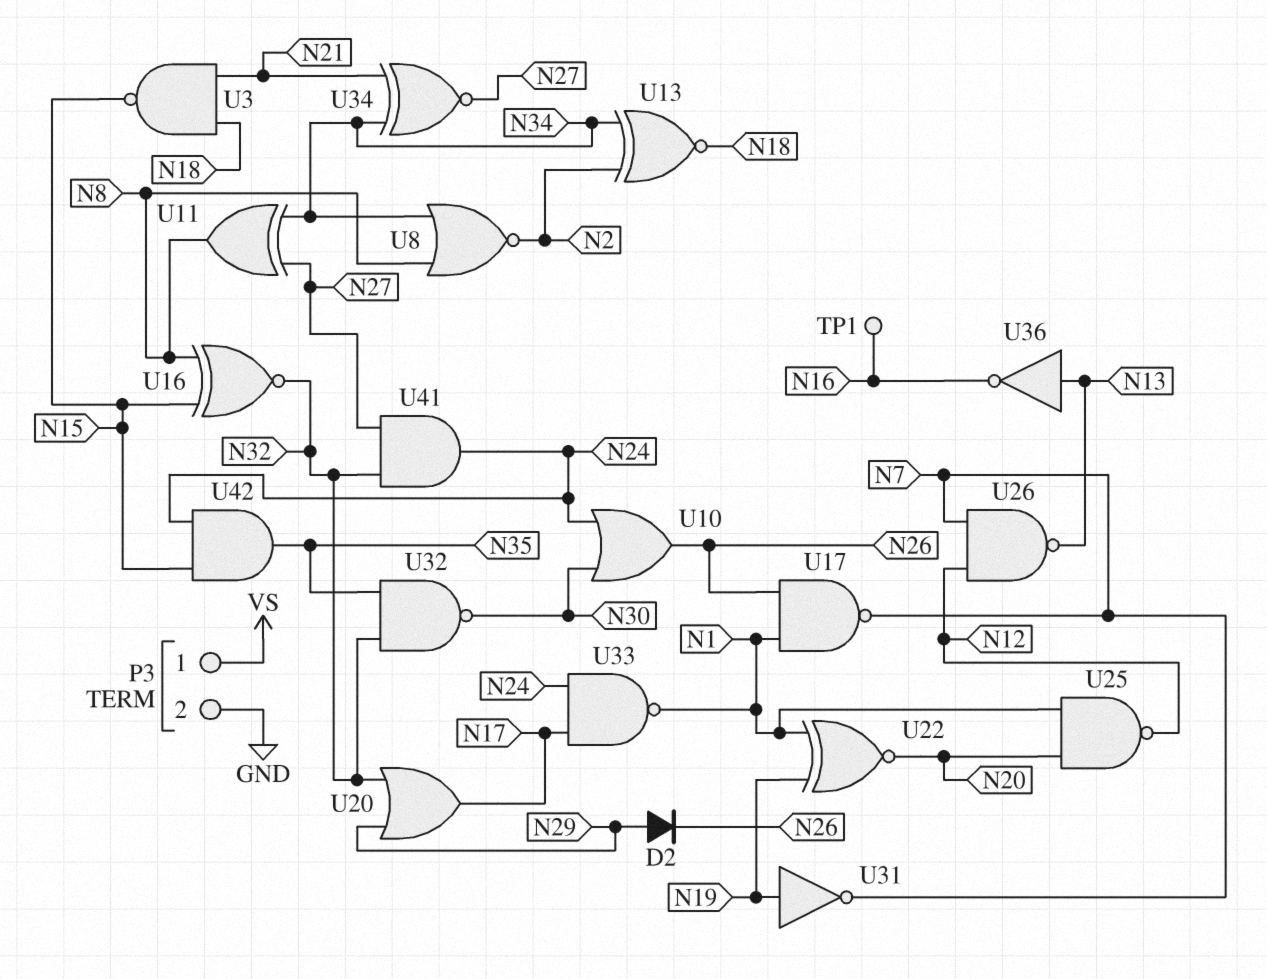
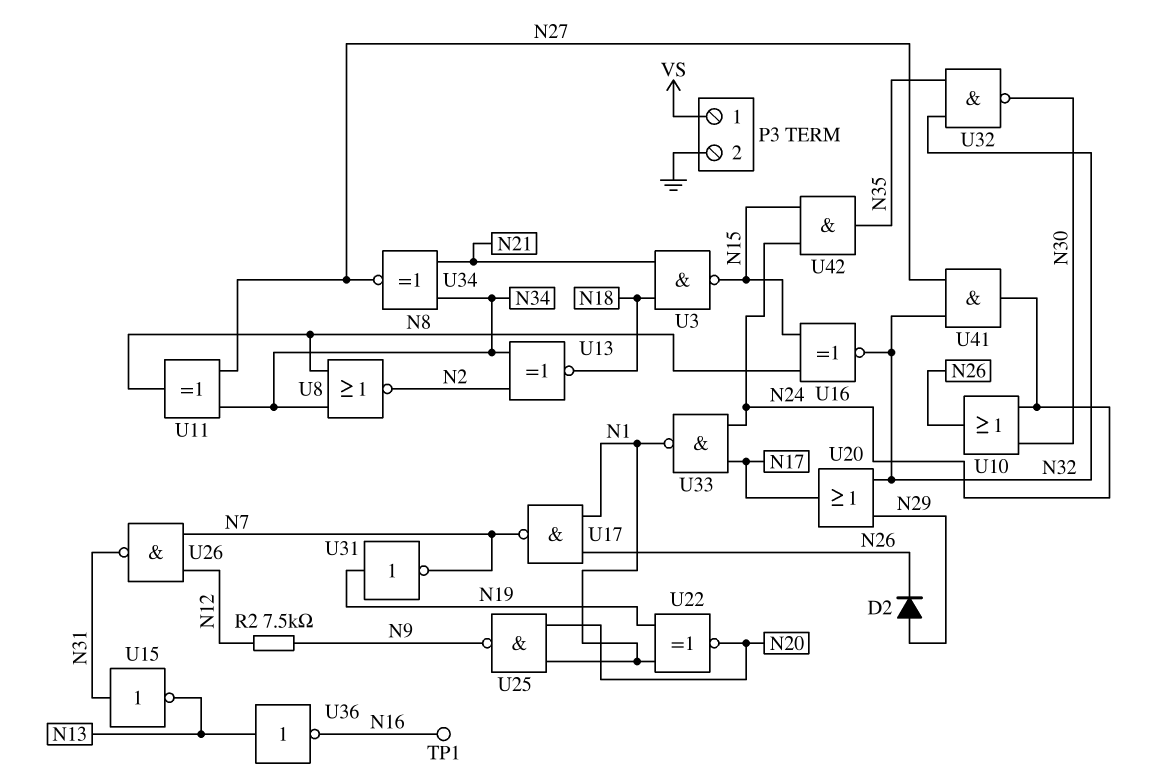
R2: none -> 7.5k (N9, N12)
U15: none -> NOT (in N31, out N13)
U25: NAND (in N1, in N20, out N12) -> NAND (in N1, in N20, out N9)
U26: NAND (in N7, in N12, out N13) -> NAND (in N7, in N12, out N31)

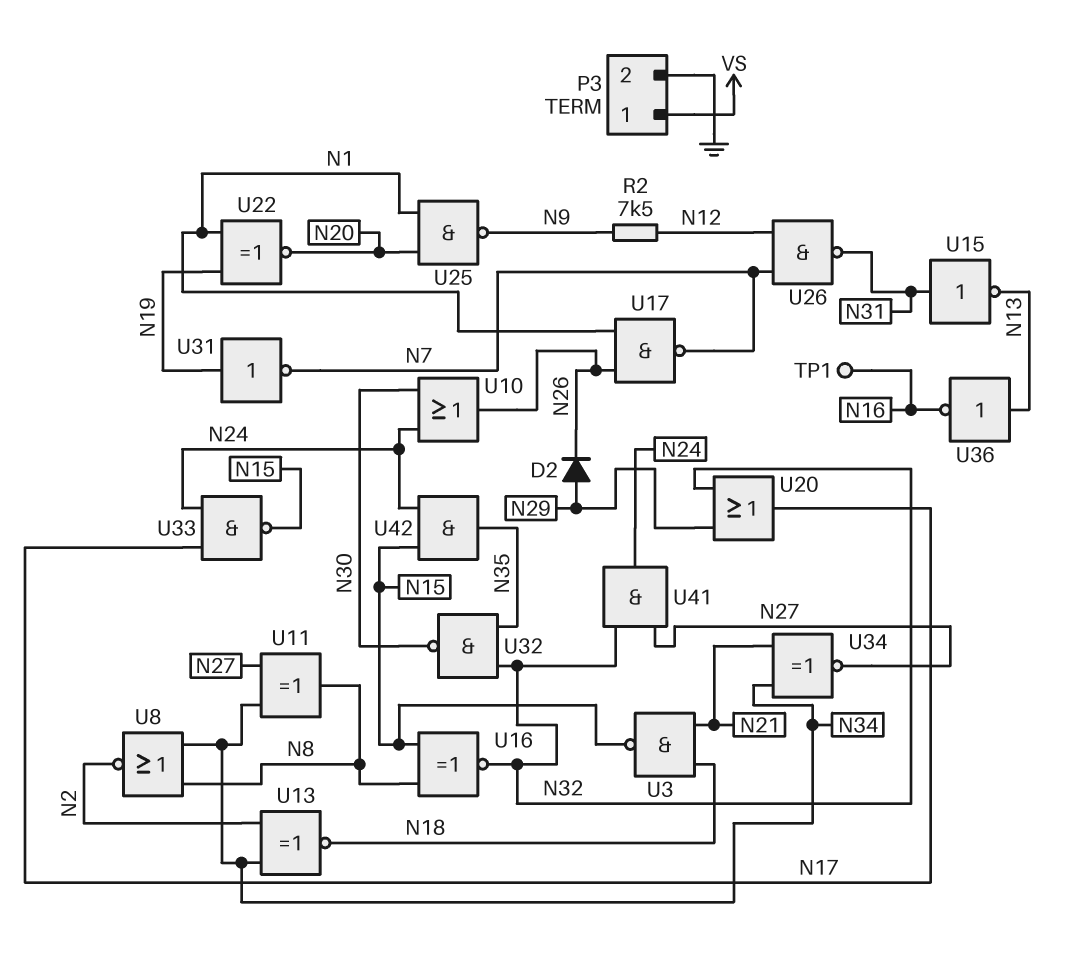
U33: NAND (in N17, in N24, out N1) -> NAND (in N17, in N24, out N15)

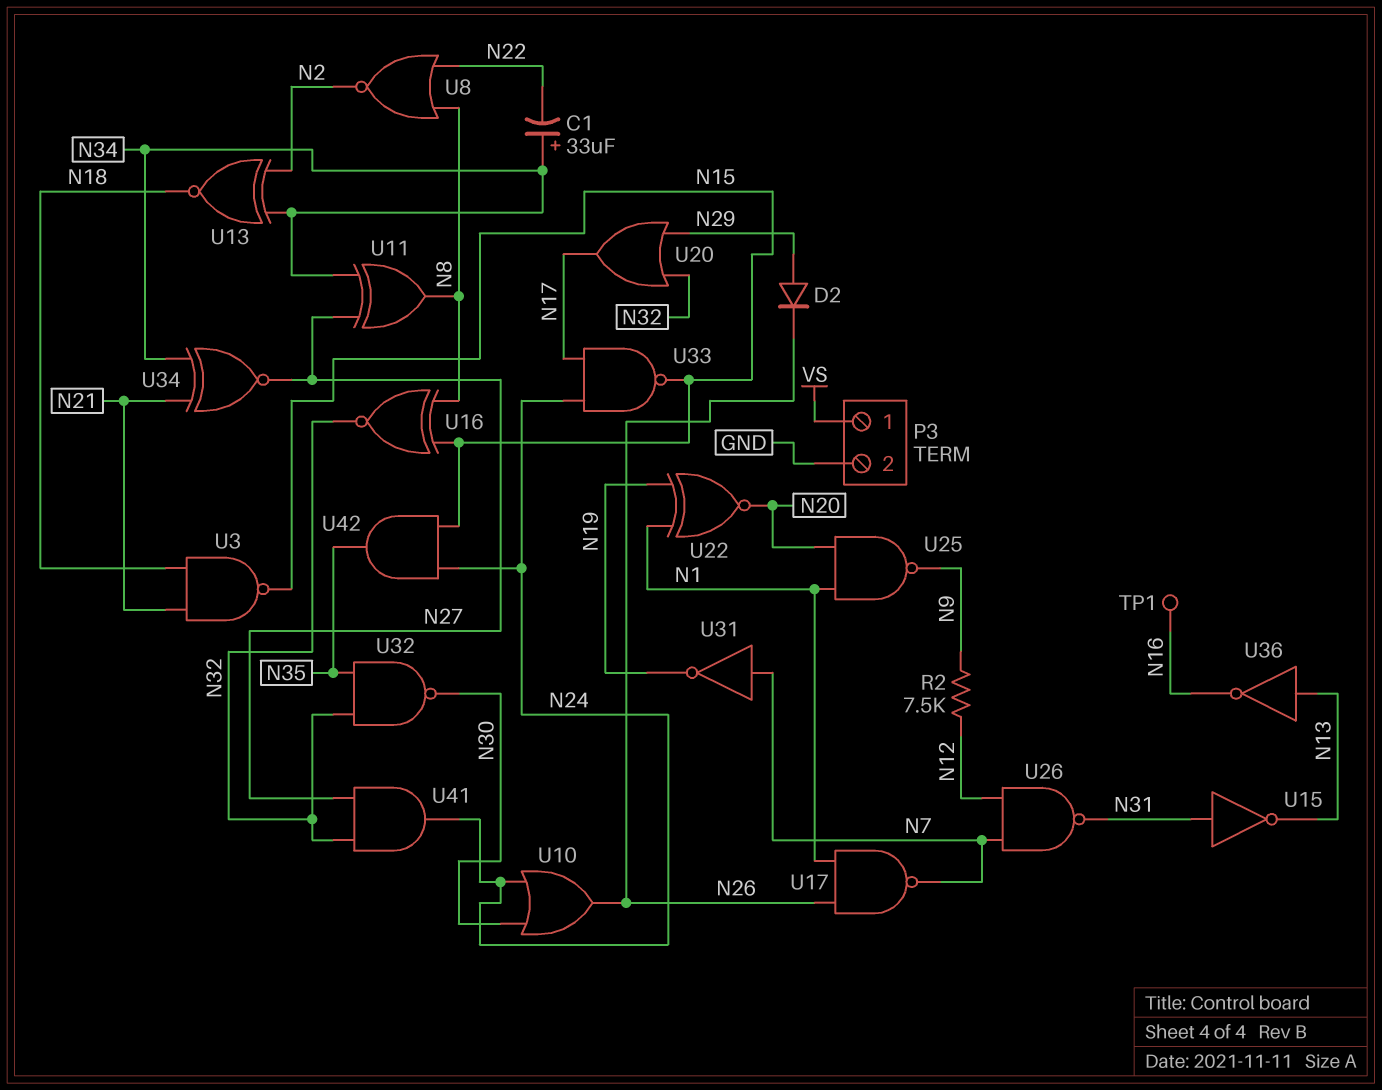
C1: none -> 33uF (plus N34, minus N22)
U8: NOR (in N8, in N34, out N2) -> NOR (in N8, in N22, out N2)
U31: NOT (in N19, out N7) -> NOT (in N7, out N19)

